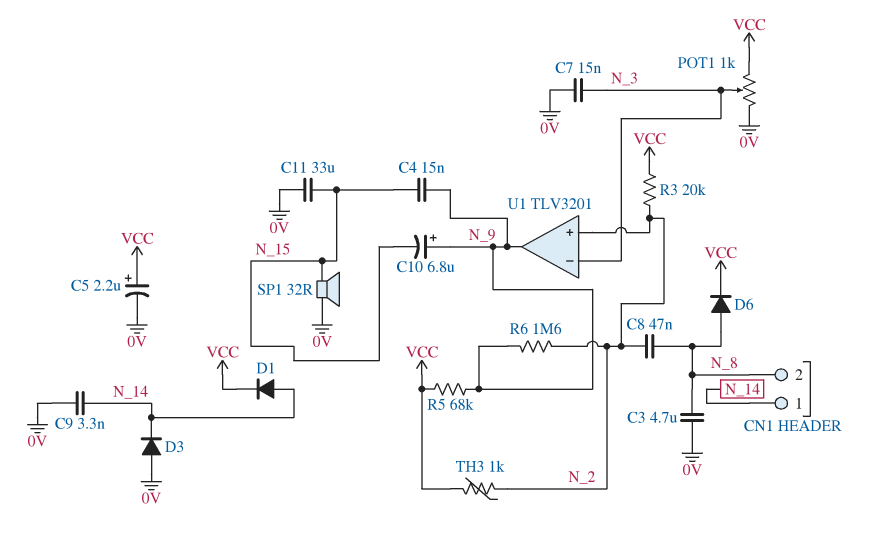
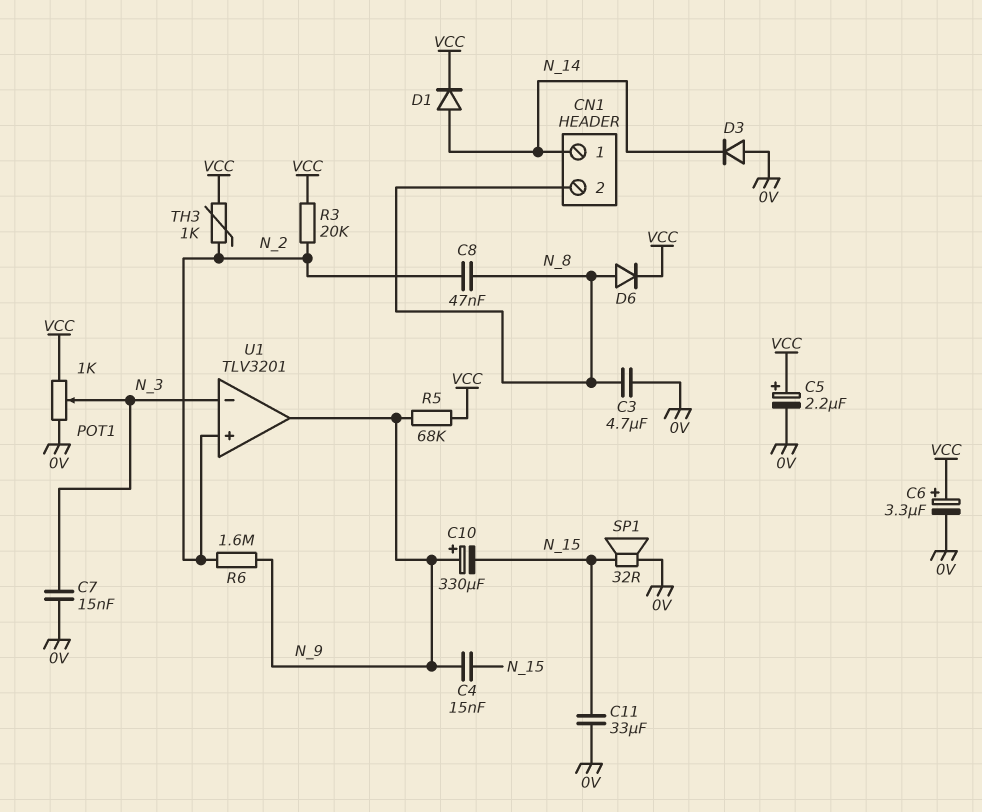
C6: none -> 3.3uF (plus VCC, minus 0V)
C9: 3.3nF (0V, N_14) -> none
C10: 6.8uF (plus N_9, minus N_15) -> 330uF (plus N_9, minus N_15)

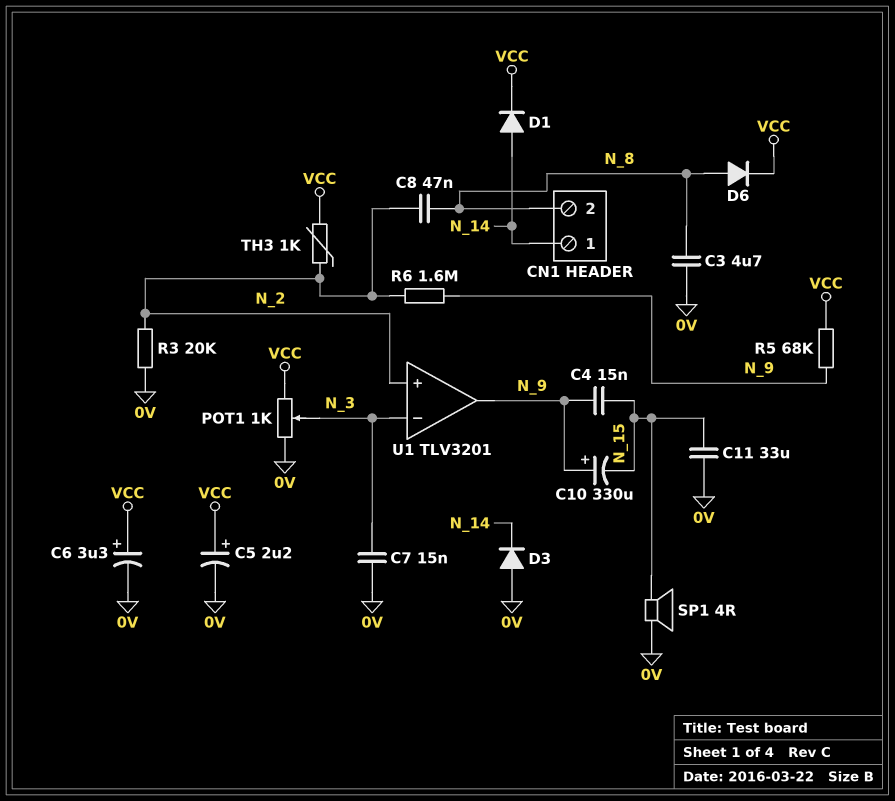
R3: 20k (N_2, VCC) -> 20k (0V, N_2)
SP1: speaker 32R (0V, N_15) -> speaker 4R (0V, N_15)

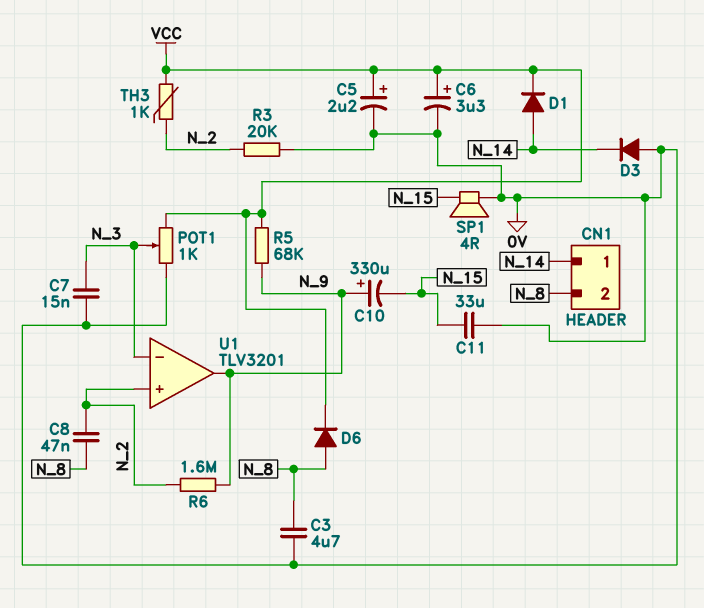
C4: 15nF (N_9, N_15) -> none

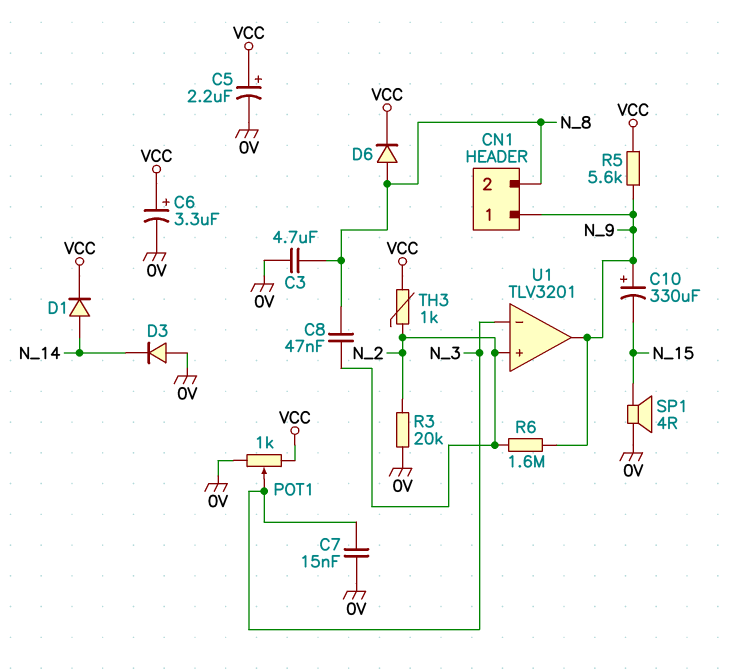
C11: 33uF (0V, N_15) -> none
CN1 pin 1: N_14 -> N_9
R5: 68k (N_9, VCC) -> 5.6k (N_9, VCC)

